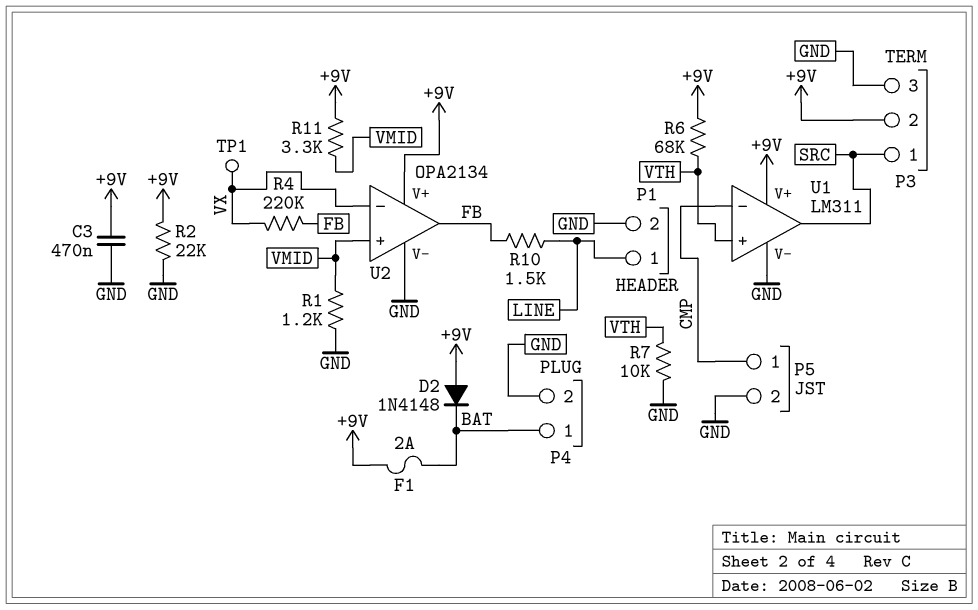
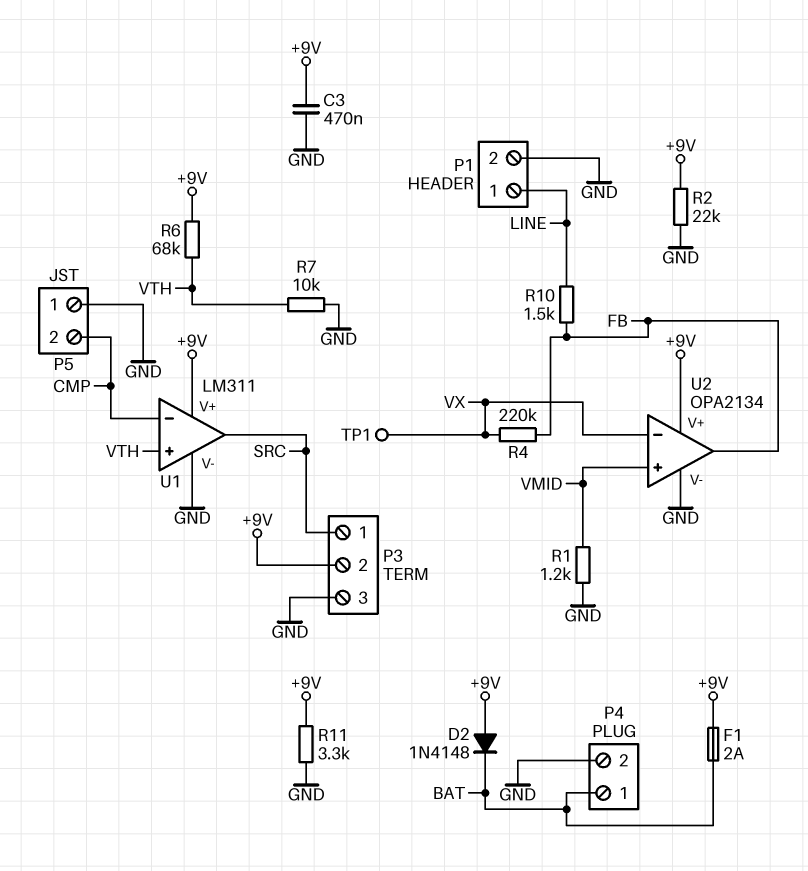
P5 pin 1: CMP -> GND
P5 pin 2: GND -> CMP
R11: 3.3k (+9V, VMID) -> 3.3k (+9V, GND)

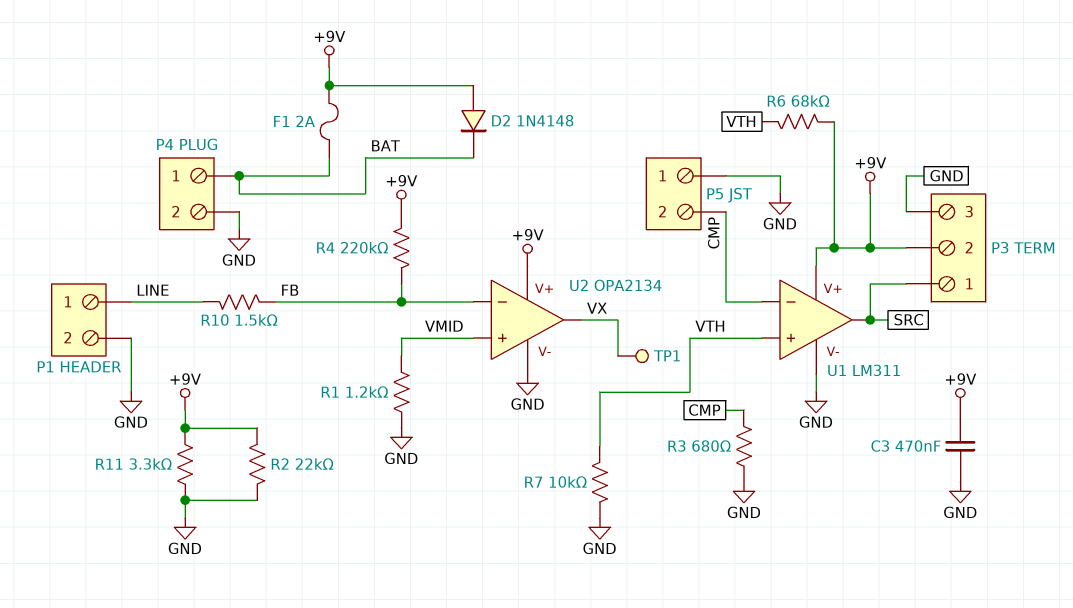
R3: none -> 680 (CMP, GND)
R4: 220k (FB, VX) -> 220k (+9V, FB)
U2 pin in-: VX -> FB
U2 pin out: FB -> VX

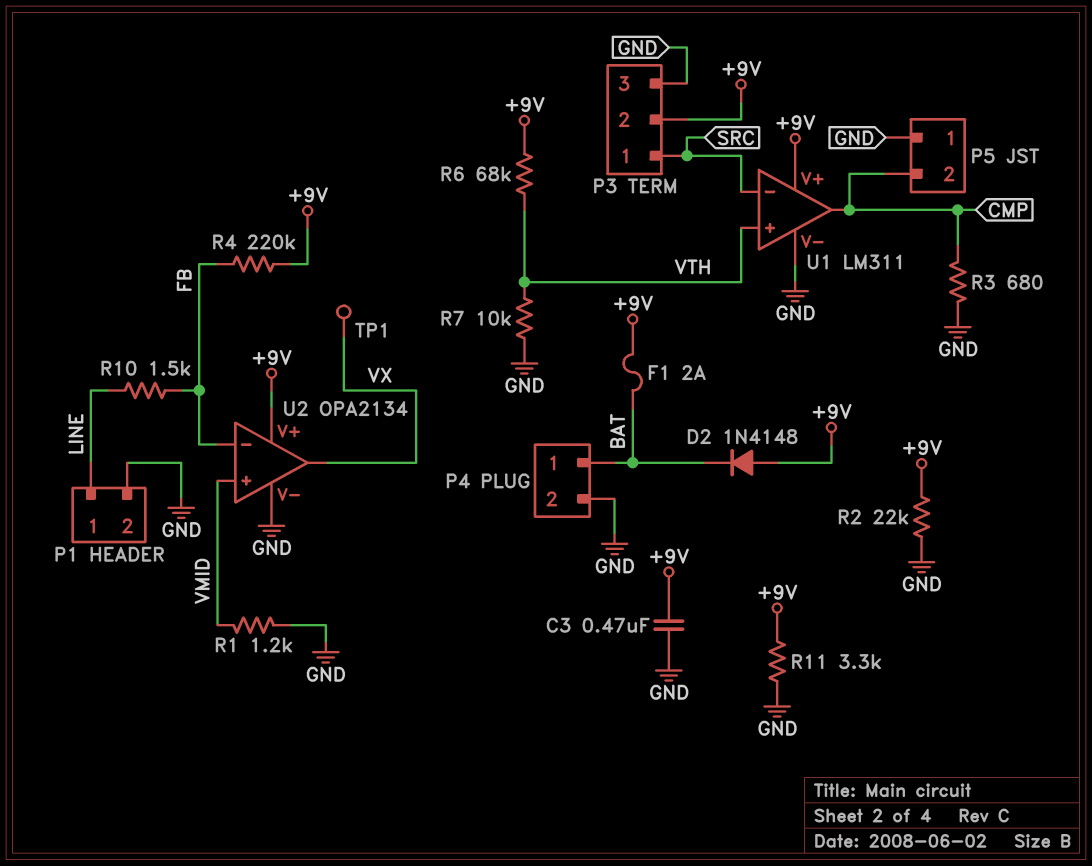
U1 pin in-: CMP -> SRC
U1 pin out: SRC -> CMP

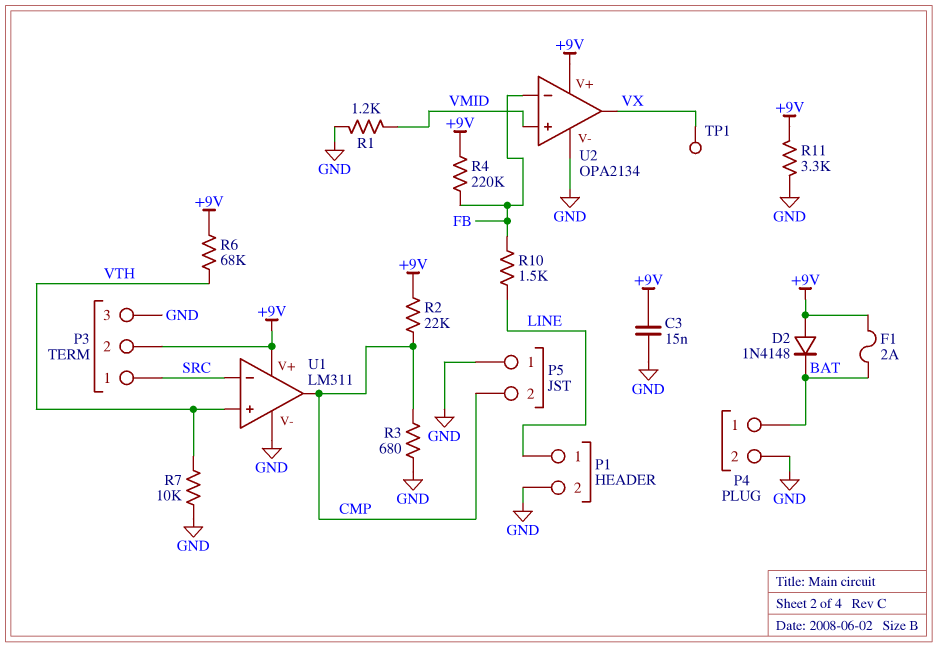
C3: 470nF (+9V, GND) -> 15nF (+9V, GND)
R2: 22k (+9V, GND) -> 22k (+9V, CMP)

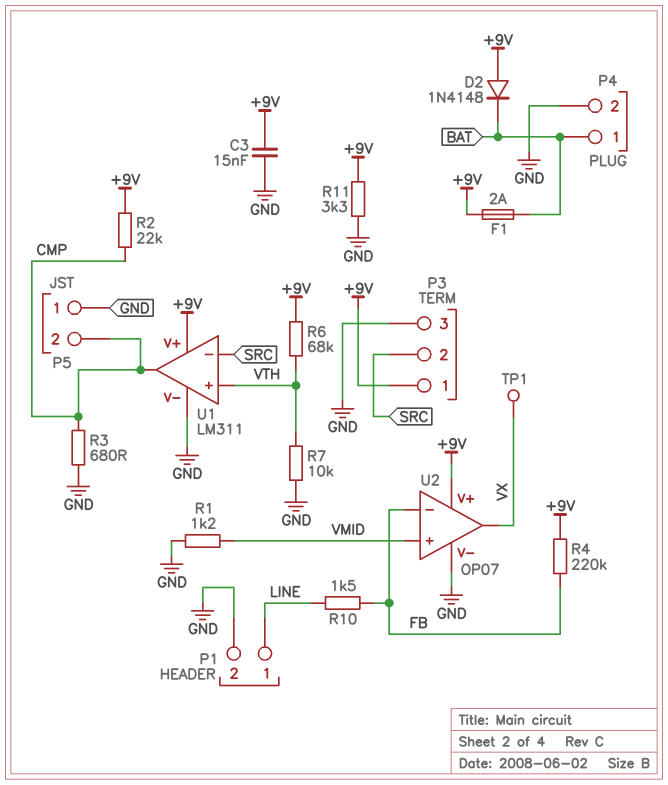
P3 pin 1: SRC -> +9V
P3 pin 2: +9V -> SRC
U2: OPA2134 -> OP07

